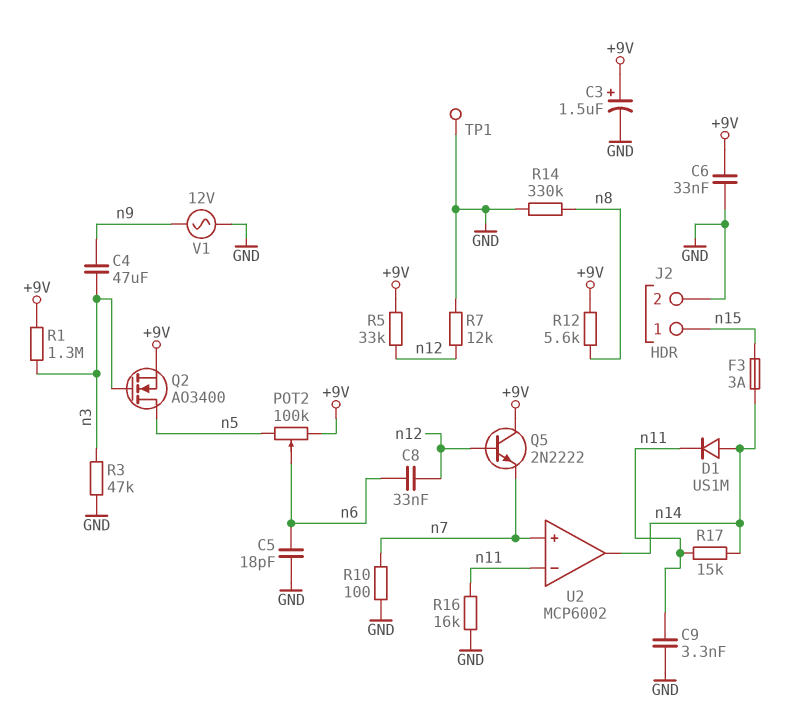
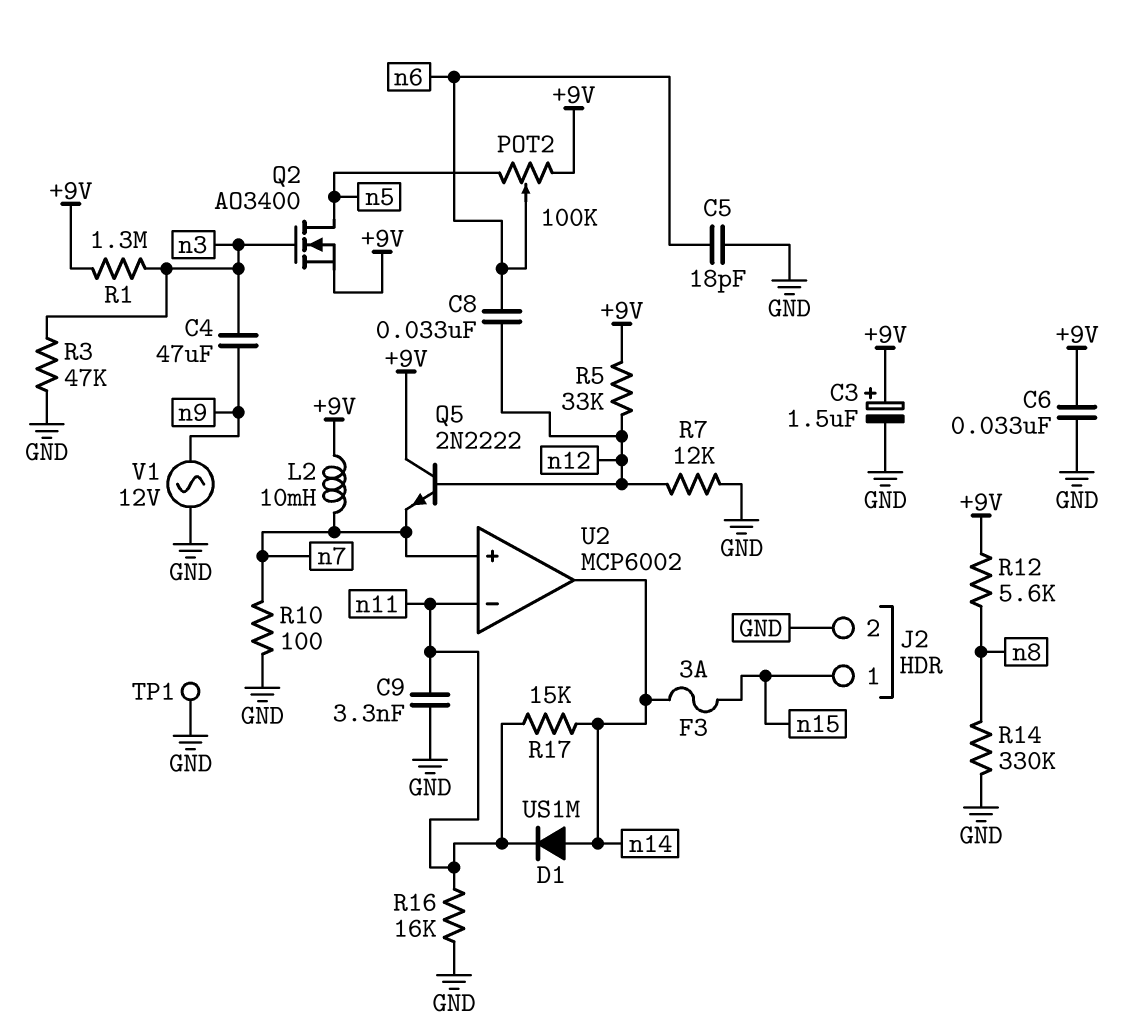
L2: none -> 10mH (+9V, n7)

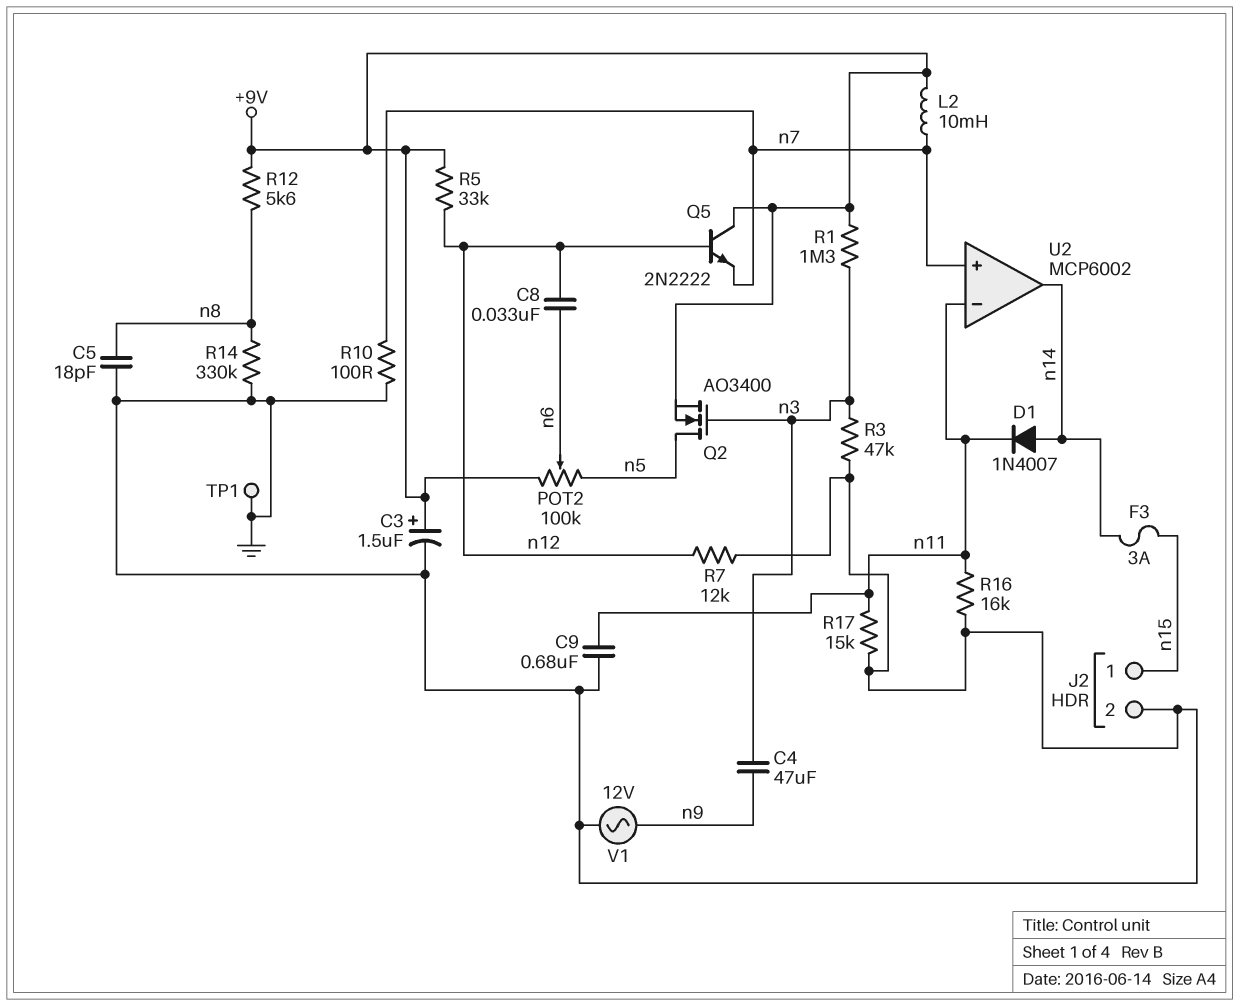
C5: 18pF (GND, n6) -> 18pF (GND, n8)
C6: 33nF (+9V, GND) -> none
C9: 3.3nF (GND, n11) -> 680nF (GND, n11)
D1: diode US1M (A n14, K n11) -> diode 1N4007 (A n14, K n11)
R17: 15k (n11, n14) -> 15k (GND, n11)

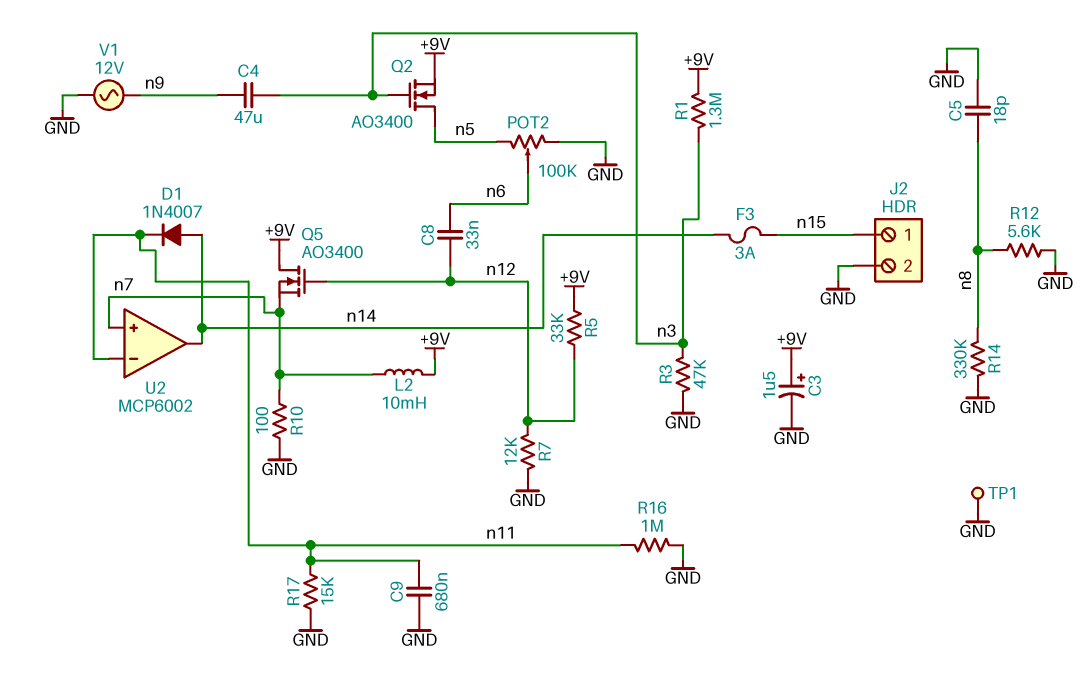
POT2: 100k (+9V, n5, wiper n6) -> 100k (GND, n5, wiper n6)
Q5: NPN 2N2222 (B n12, C +9V, E n7) -> NMOS AO3400 (G n12, D +9V, S n7)
R12: 5.6k (+9V, n8) -> 5.6k (GND, n8)
R16: 16k (GND, n11) -> 1M (GND, n11)

